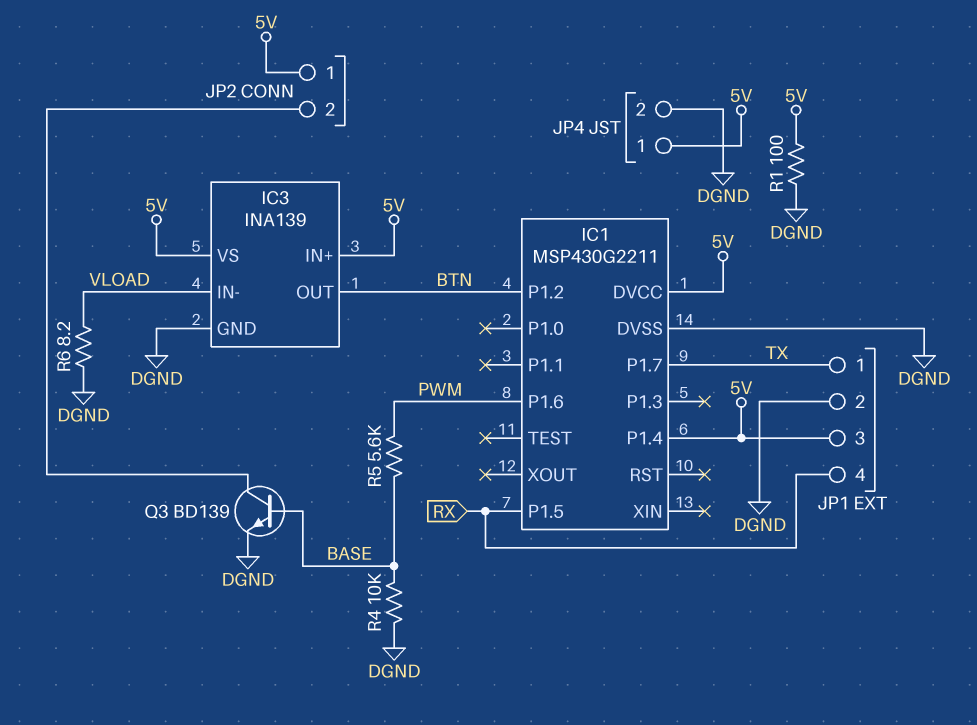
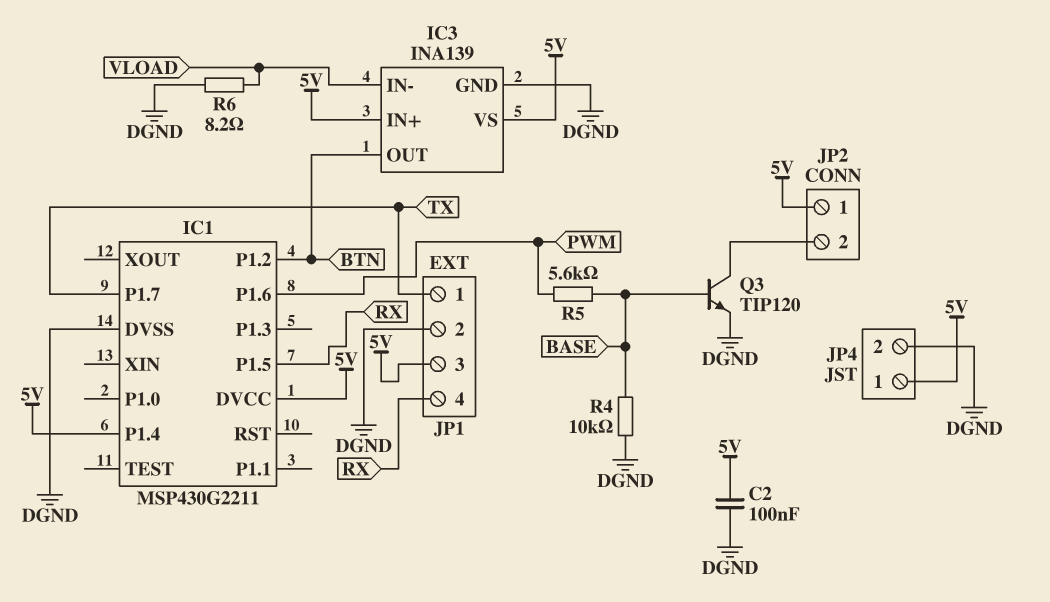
C2: none -> 100nF (5V, DGND)
Q3: NPN BD139 (B BASE, C JP2/2, E DGND) -> NPN TIP120 (B BASE, C JP2/2, E DGND)
R1: 100 (5V, DGND) -> none

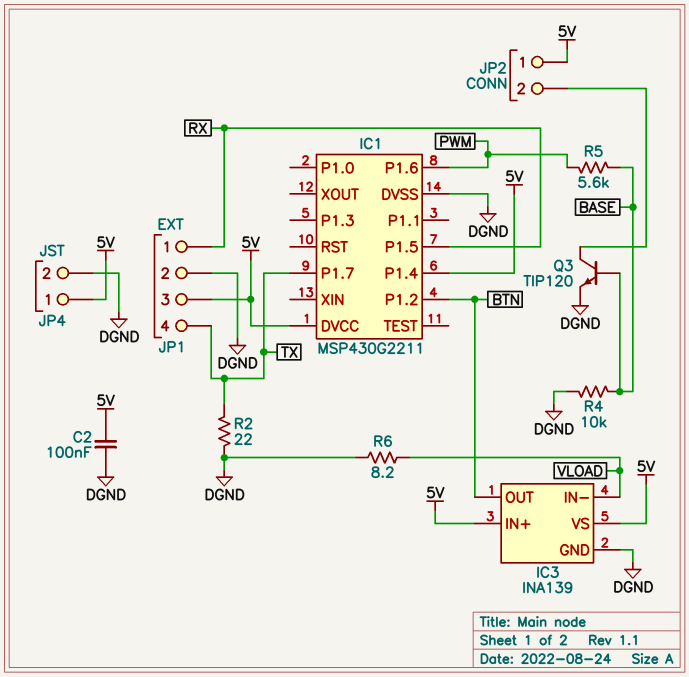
JP1 pin 1: TX -> RX
JP1 pin 4: RX -> TX
R2: none -> 22 (DGND, TX)

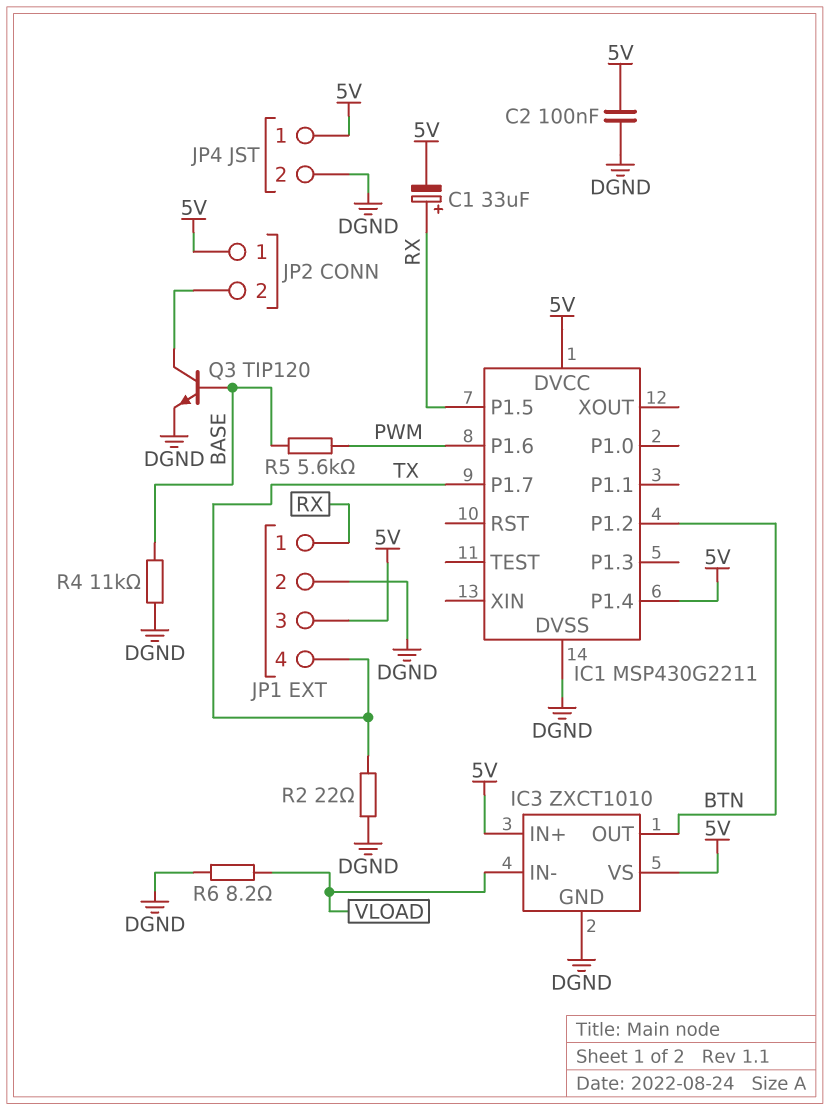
C1: none -> 33uF (plus RX, minus 5V)
IC3: INA139 -> ZXCT1010
R4: 10k (BASE, DGND) -> 11k (BASE, DGND)

